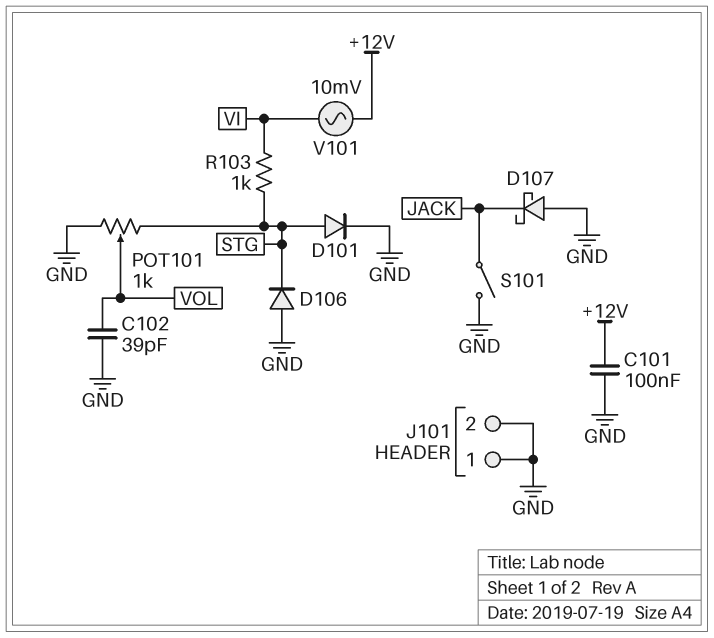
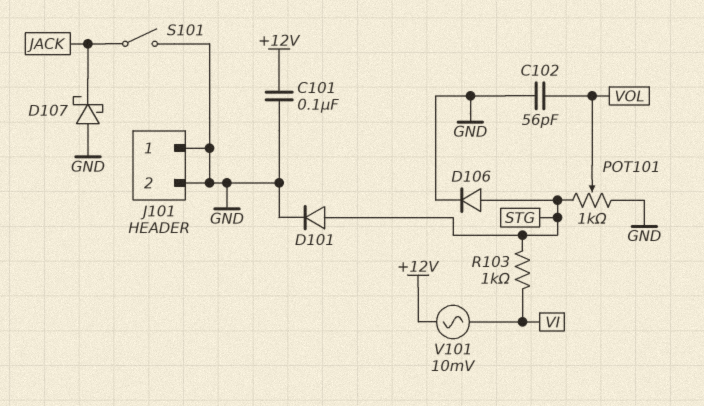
C102: 39pF (GND, VOL) -> 56pF (GND, VOL)
D106: diode (A GND, K STG) -> diode (A STG, K GND)

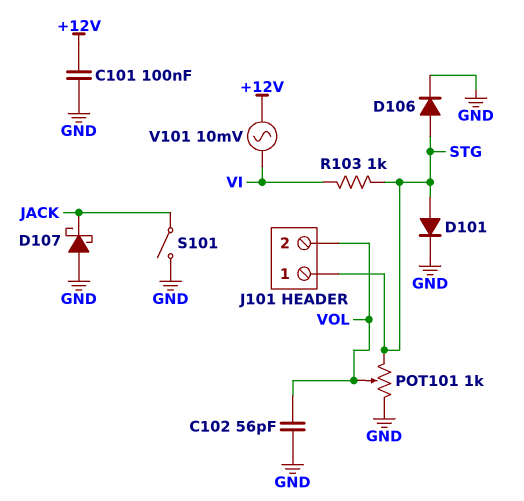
J101 pin 1: GND -> STG
J101 pin 2: GND -> VOL

